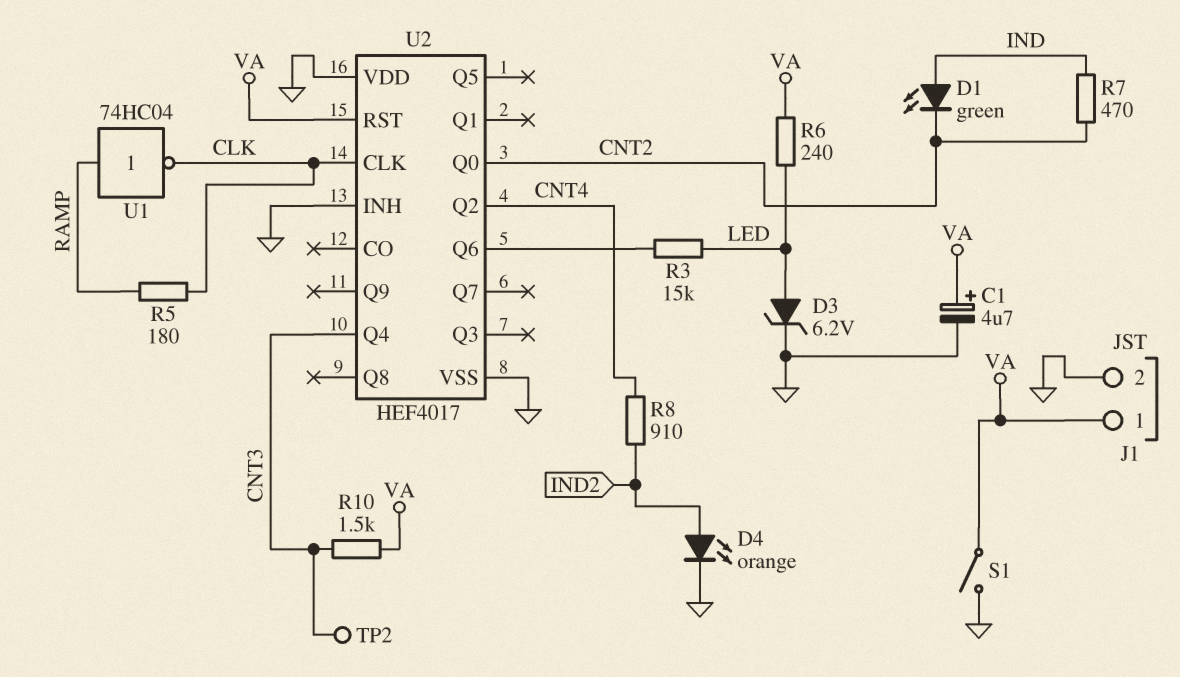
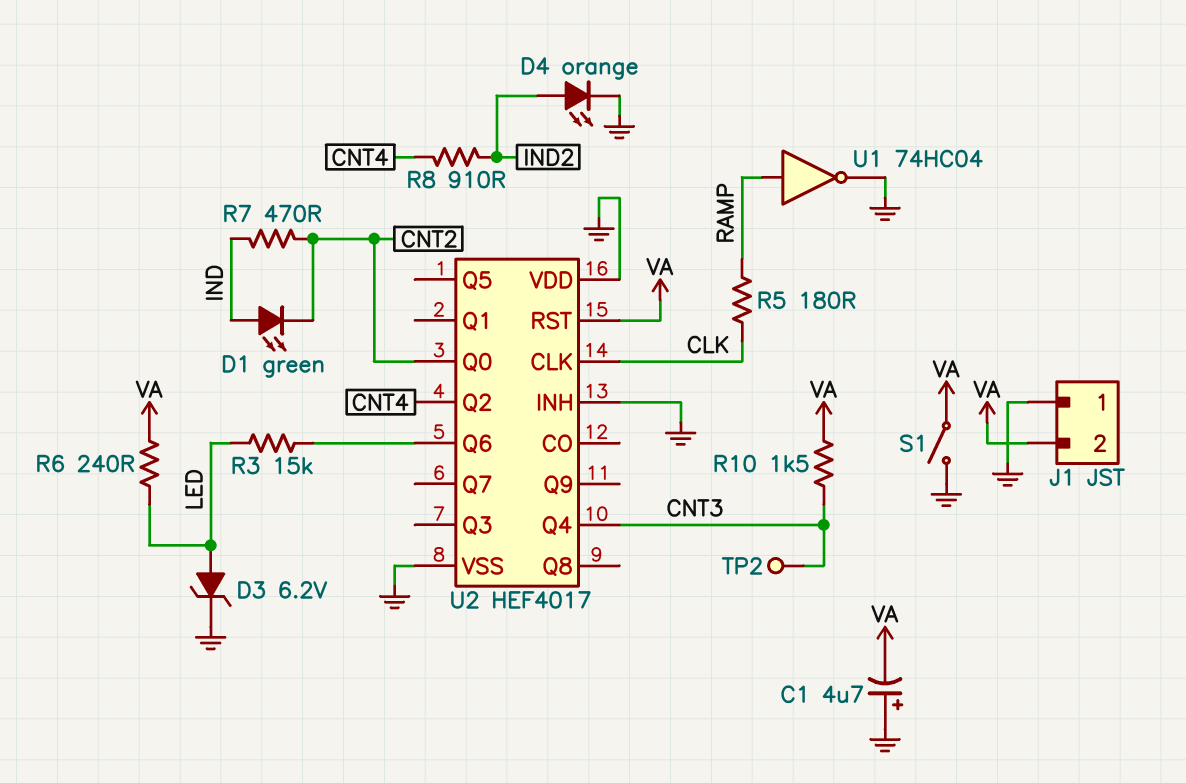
C1: 4.7uF (plus VA, minus GND) -> 4.7uF (plus GND, minus VA)
J1 pin 1: VA -> GND
J1 pin 2: GND -> VA
U1: NOT 74HC04 (in RAMP, out CLK) -> NOT 74HC04 (in RAMP, out GND)

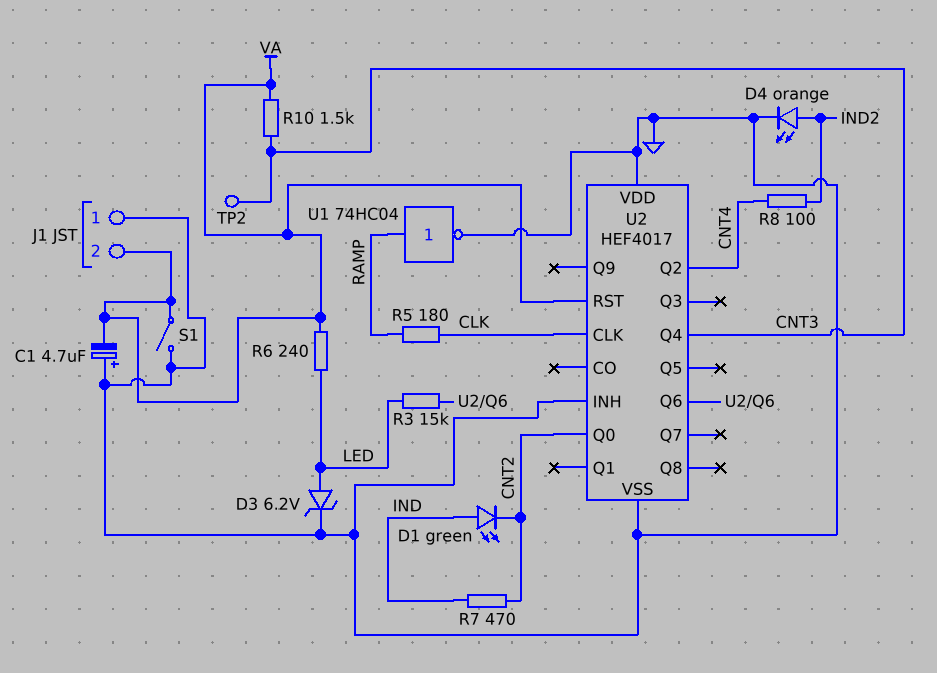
R8: 910 (CNT4, IND2) -> 100 (CNT4, IND2)

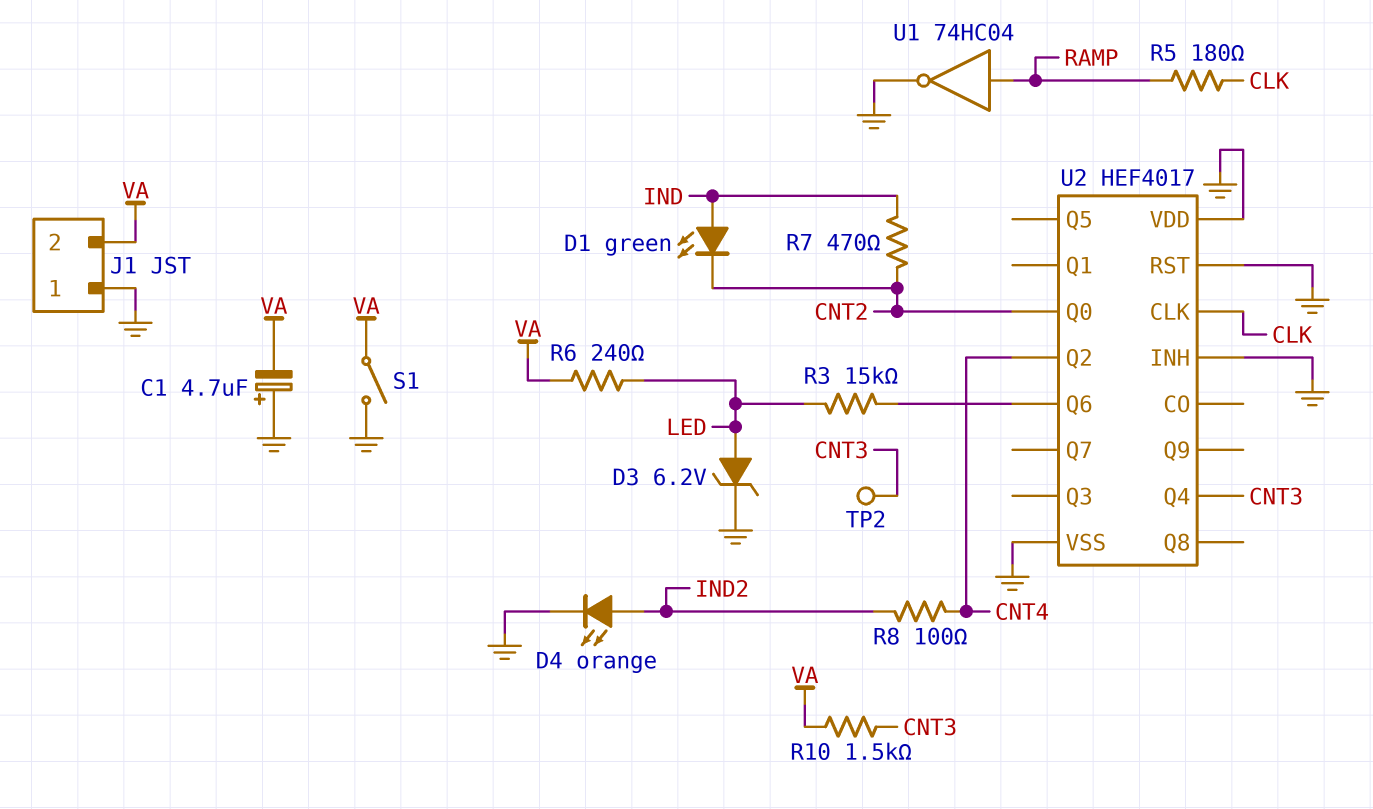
U2 pin RST: VA -> GND

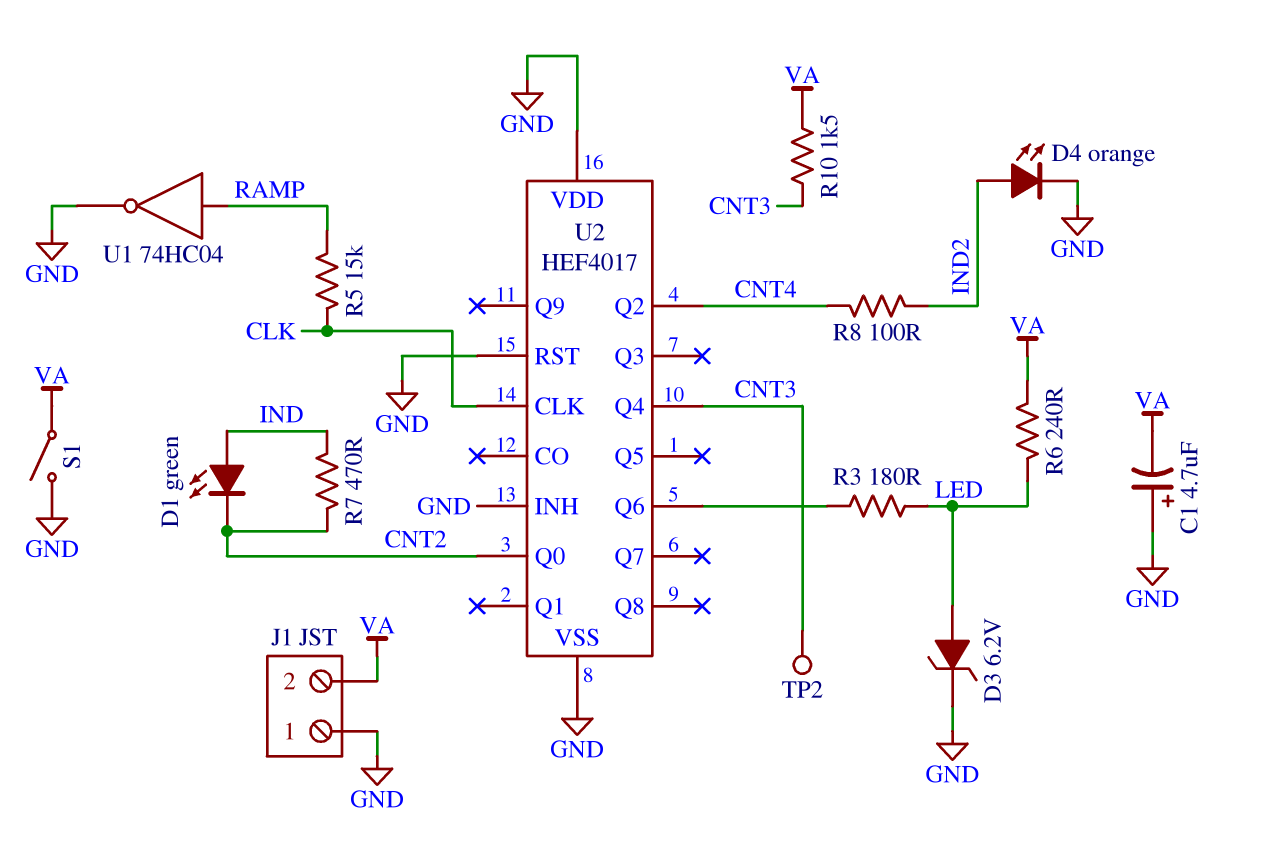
R3: 15k (LED, U2/Q6) -> 180 (LED, U2/Q6)
R5: 180 (CLK, RAMP) -> 15k (CLK, RAMP)

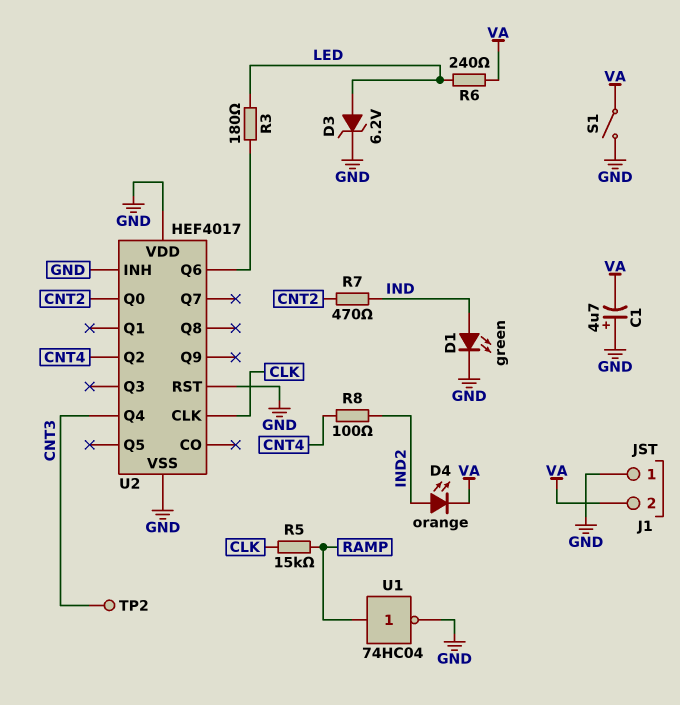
D1: LED green (A IND, K CNT2) -> LED green (A IND, K GND)
D4: LED orange (A IND2, K GND) -> LED orange (A IND2, K VA)
R10: 1.5k (CNT3, VA) -> none

